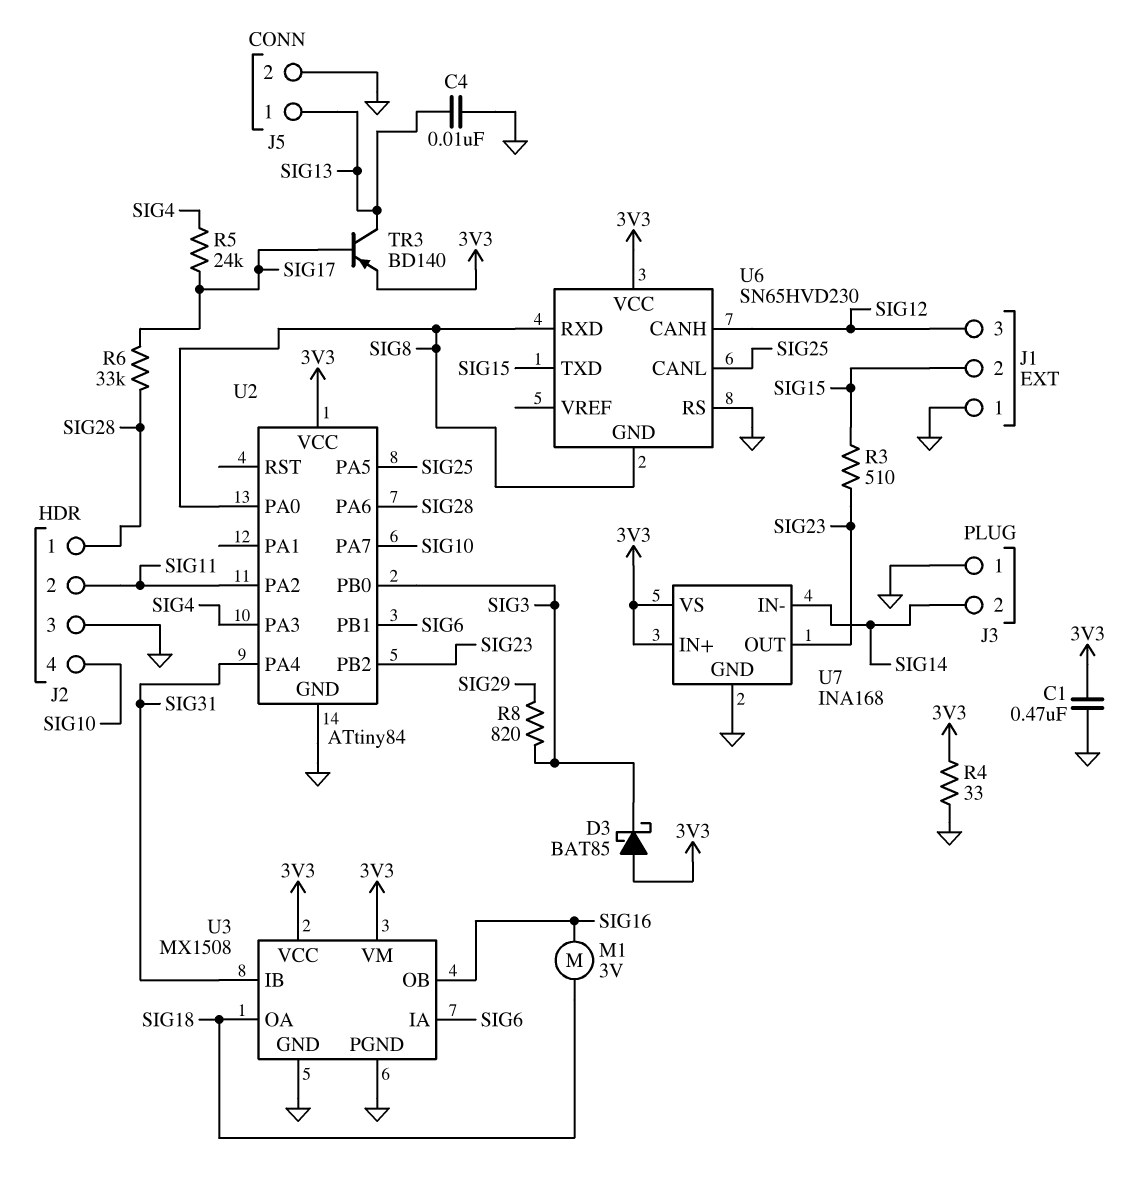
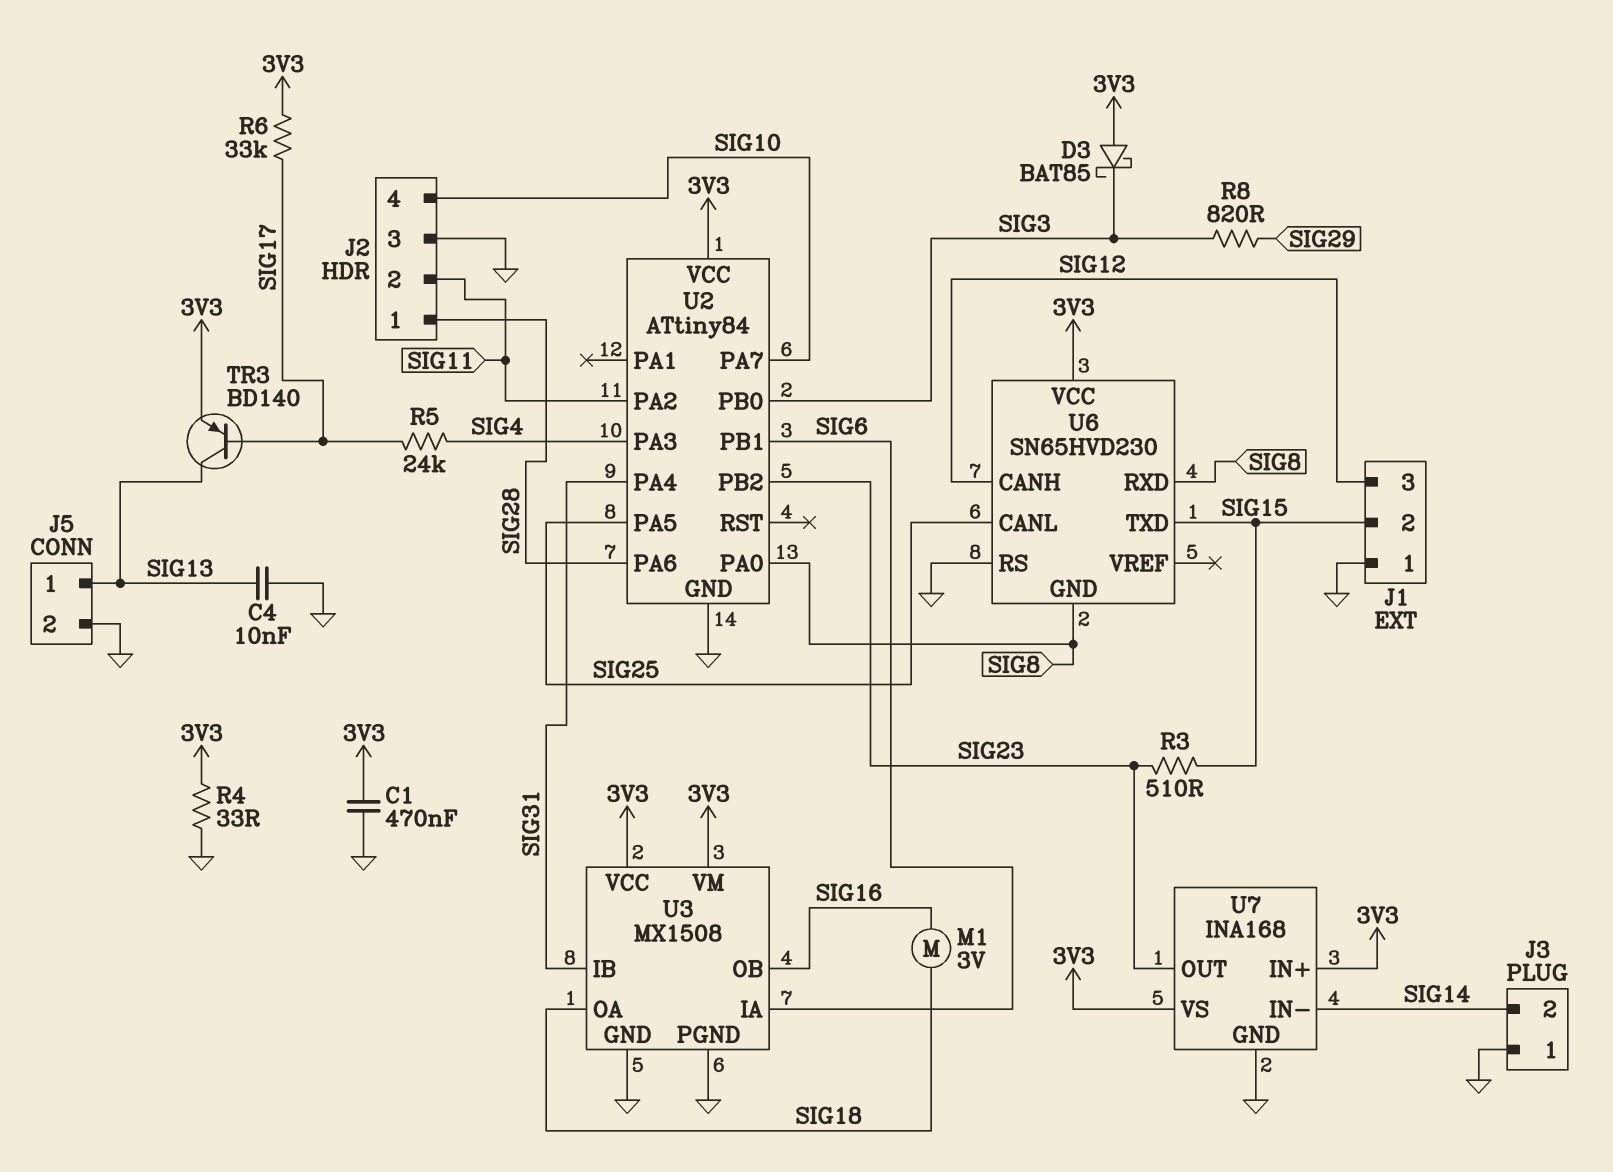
R6: 33k (SIG17, SIG28) -> 33k (3V3, SIG17)

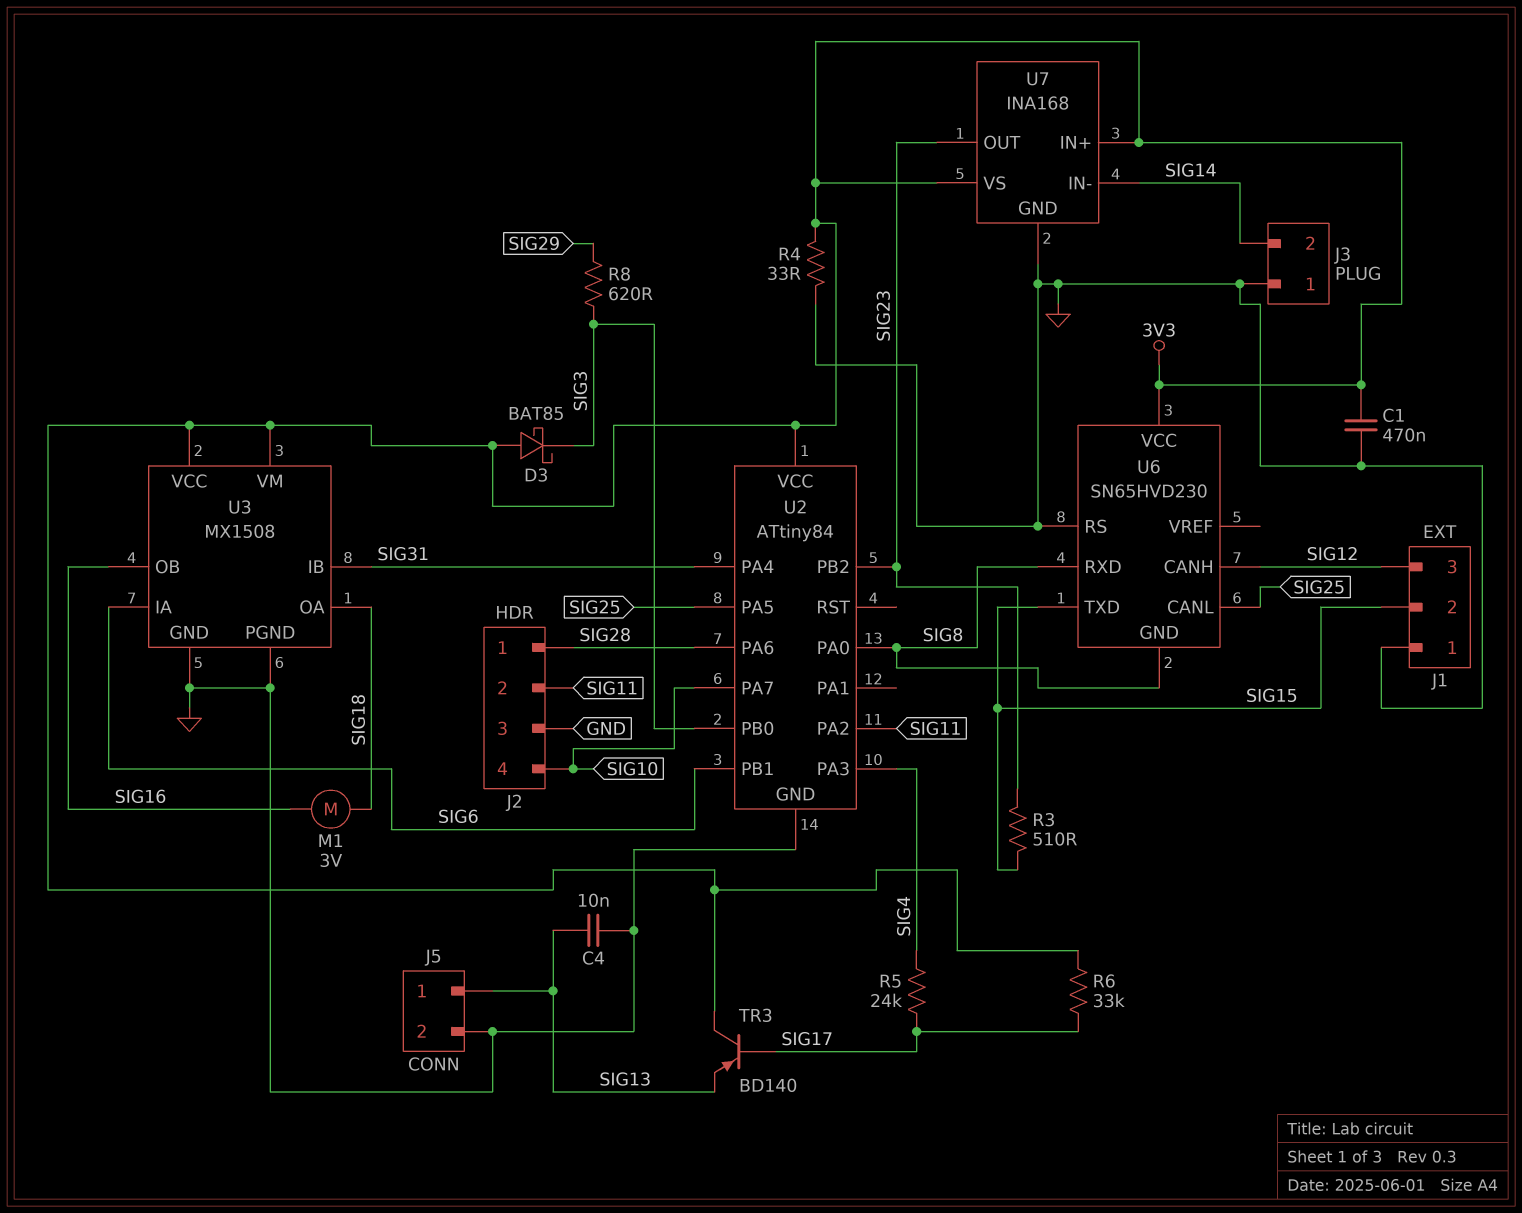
R8: 820 (SIG3, SIG29) -> 620 (SIG3, SIG29)
TR3: PNP BD140 (B SIG17, C SIG13, E 3V3) -> PNP BD140 (B SIG17, C 3V3, E SIG13)

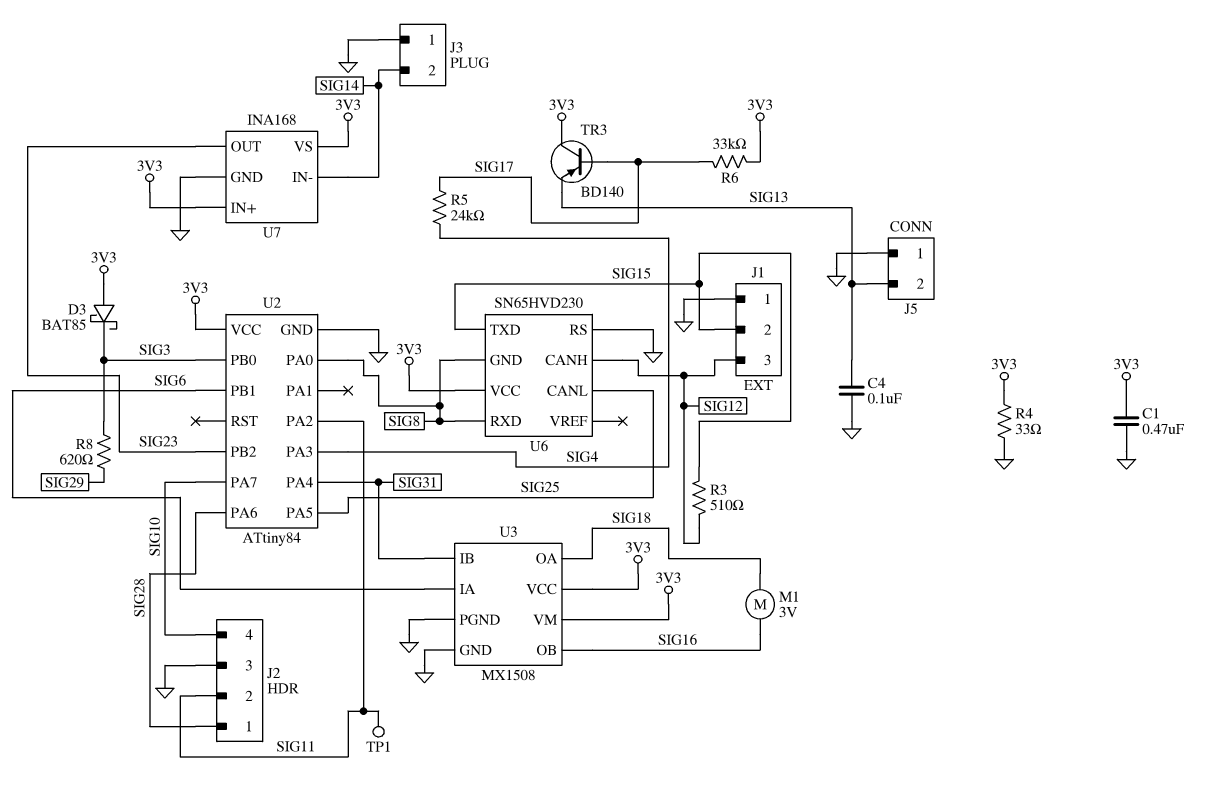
C4: 10nF (GND, SIG13) -> 100nF (GND, SIG13)
J5 pin 1: SIG13 -> GND
J5 pin 2: GND -> SIG13
R3: 510 (SIG15, SIG23) -> 510 (SIG12, SIG15)
TP1: none -> test point (SIG11)

